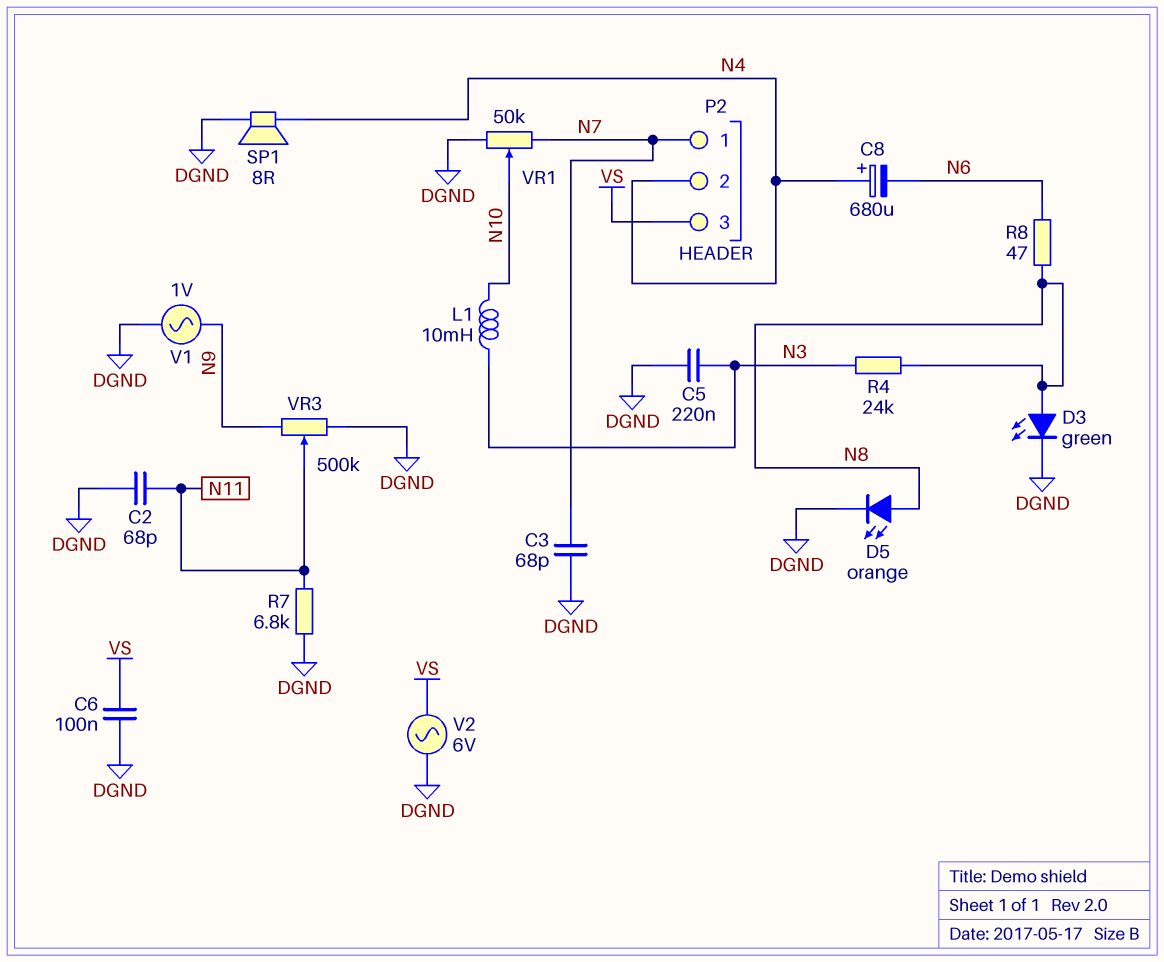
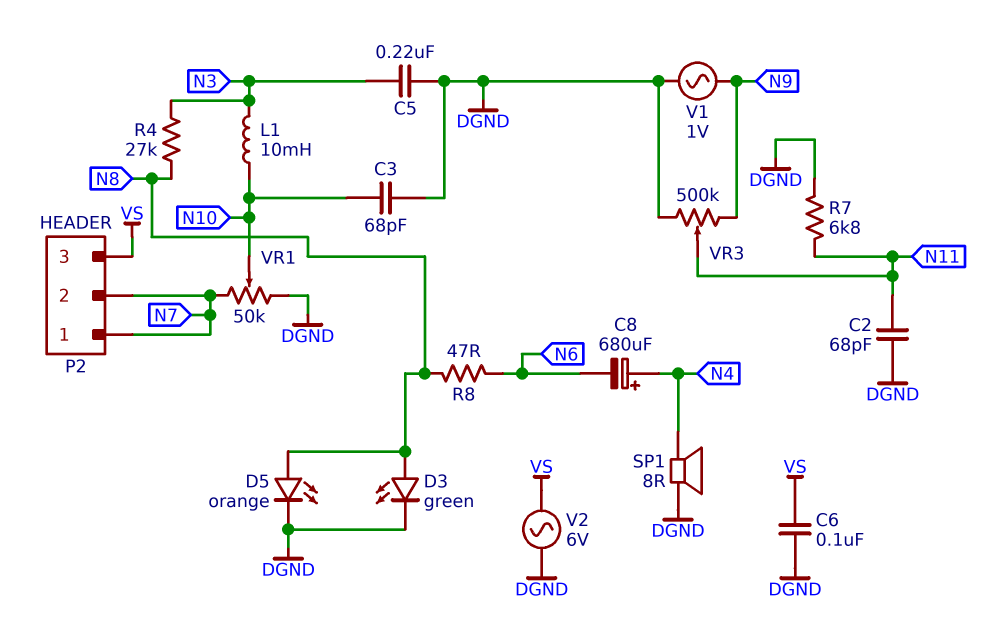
C3: 68pF (DGND, N7) -> 68pF (DGND, N10)
P2 pin 2: N4 -> N7
R4: 24k (N3, N8) -> 27k (N3, N8)

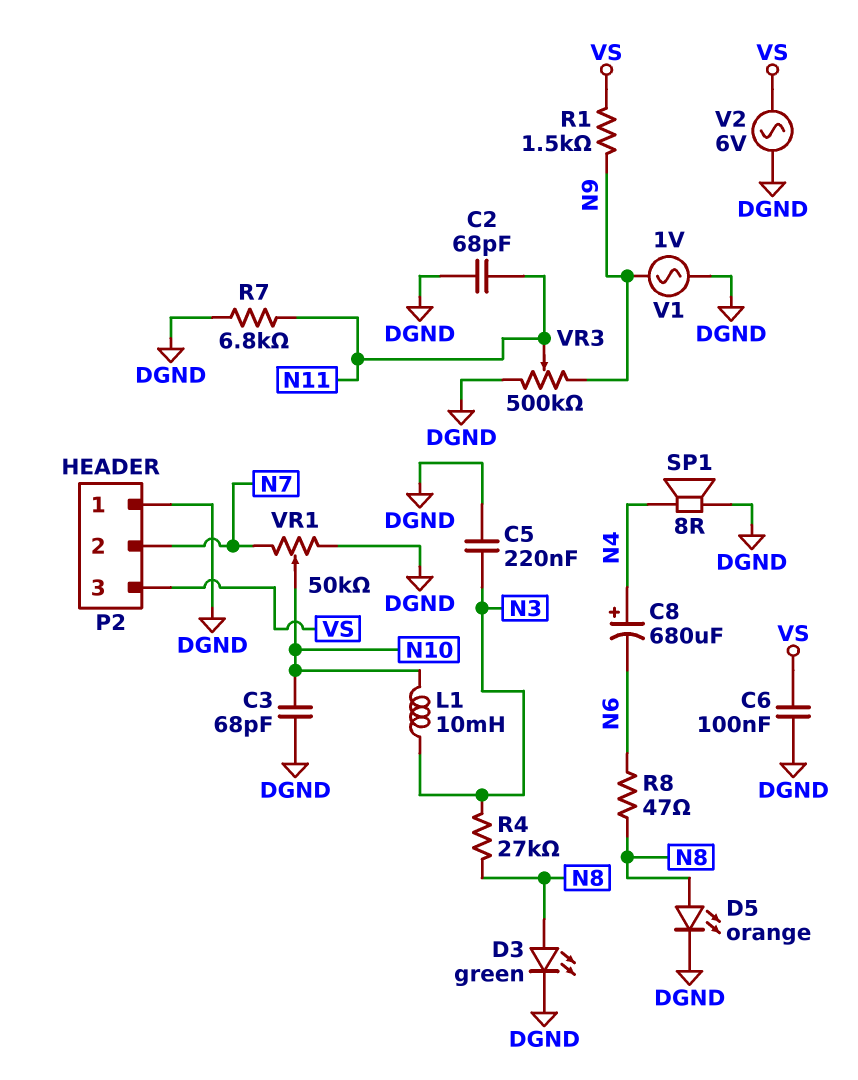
P2 pin 1: N7 -> DGND
R1: none -> 1.5k (N9, VS)

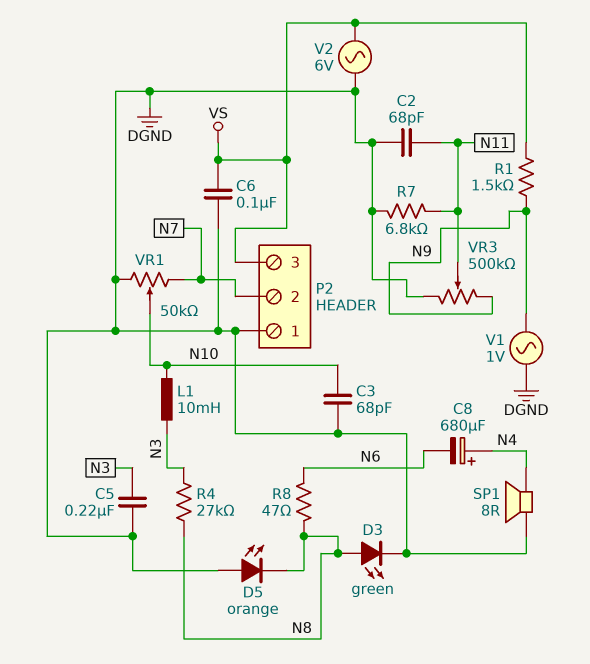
D5: LED orange (A N8, K DGND) -> LED orange (A DGND, K N8)

